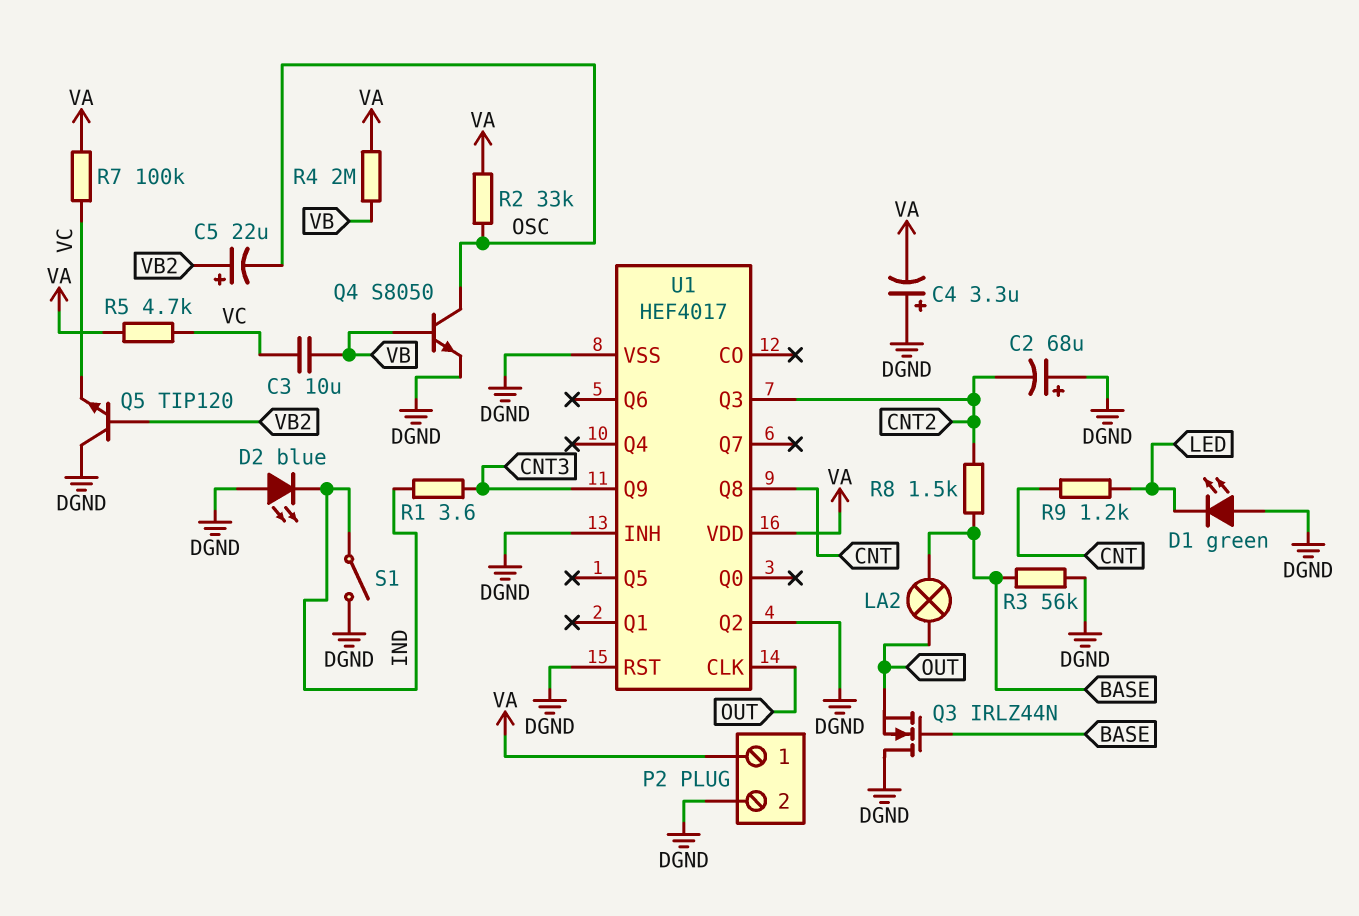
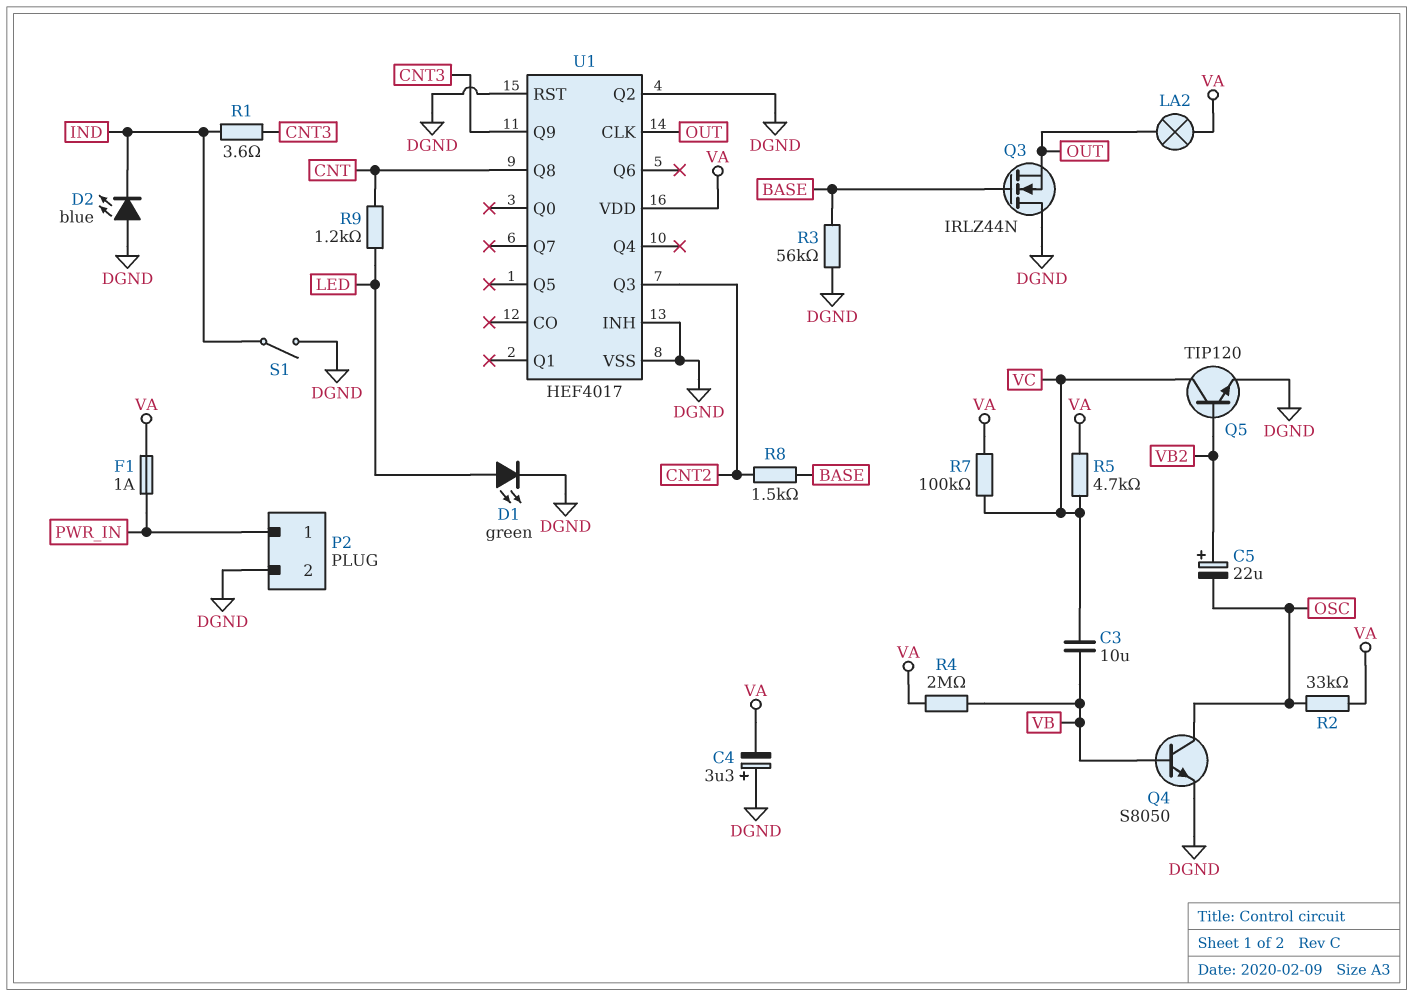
C2: 68uF (plus DGND, minus CNT2) -> none
D1: LED green (A DGND, K LED) -> LED green (A LED, K DGND)
F1: none -> 1A (PWR_IN, VA)
LA2: lamp (BASE, OUT) -> lamp (OUT, VA)
P2 pin 1: VA -> PWR_IN
Q5: NPN TIP120 (B VB2, C DGND, E VC) -> NPN TIP120 (B VB2, C VC, E DGND)

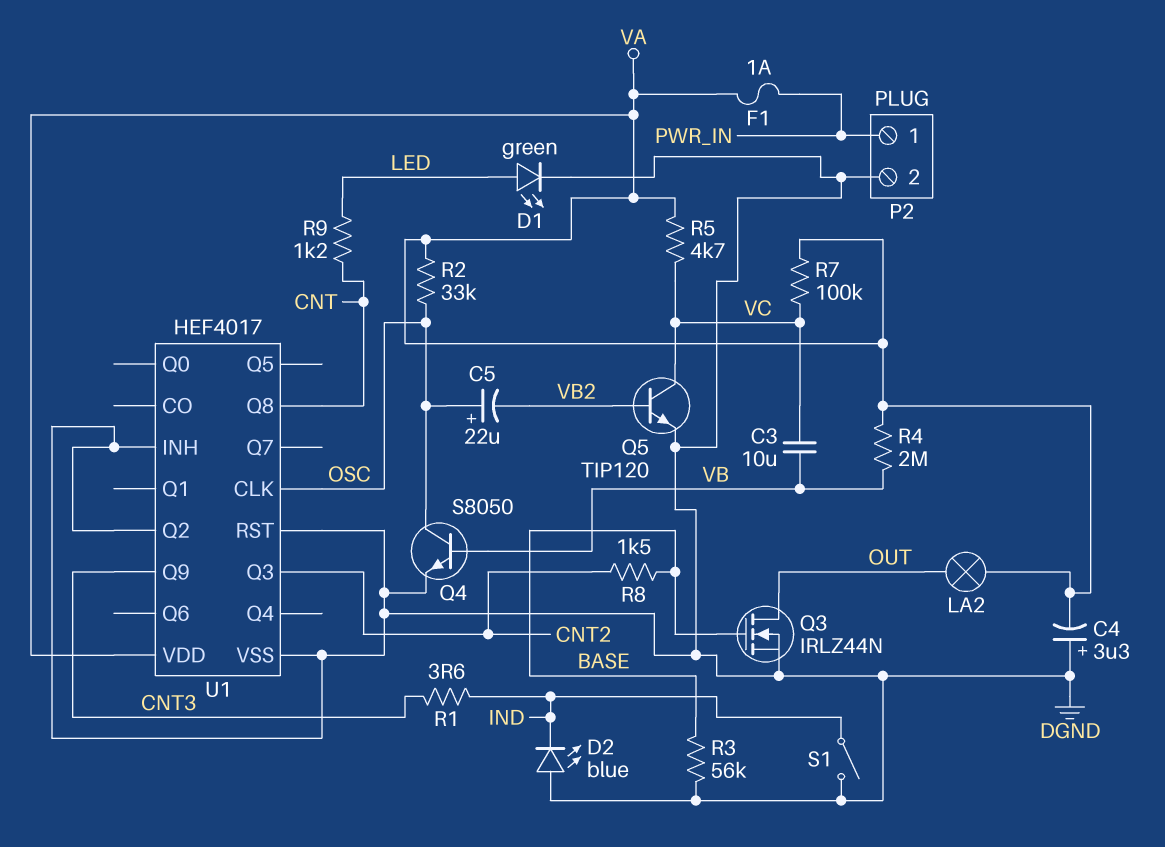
C5: 22uF (plus VB2, minus OSC) -> 22uF (plus OSC, minus VB2)
Q3: NMOS IRLZ44N (G BASE, D DGND, S OUT) -> NMOS IRLZ44N (G BASE, D OUT, S DGND)
U1 pin CLK: OUT -> OSC

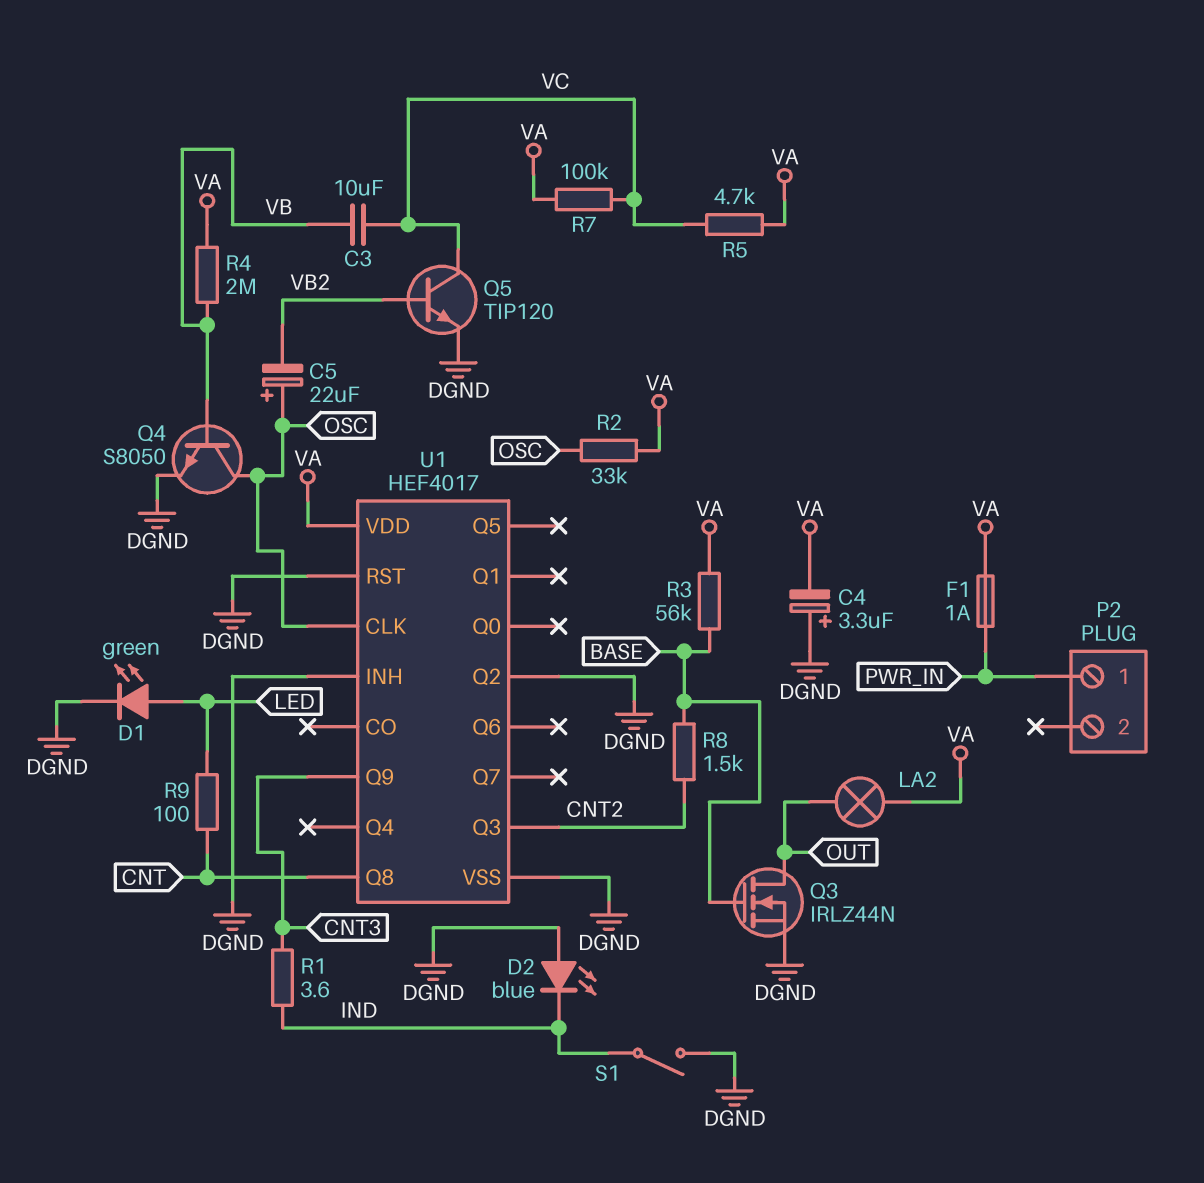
P2 pin 2: DGND -> none
R3: 56k (BASE, DGND) -> 56k (BASE, VA)
R9: 1.2k (CNT, LED) -> 100 (CNT, LED)

